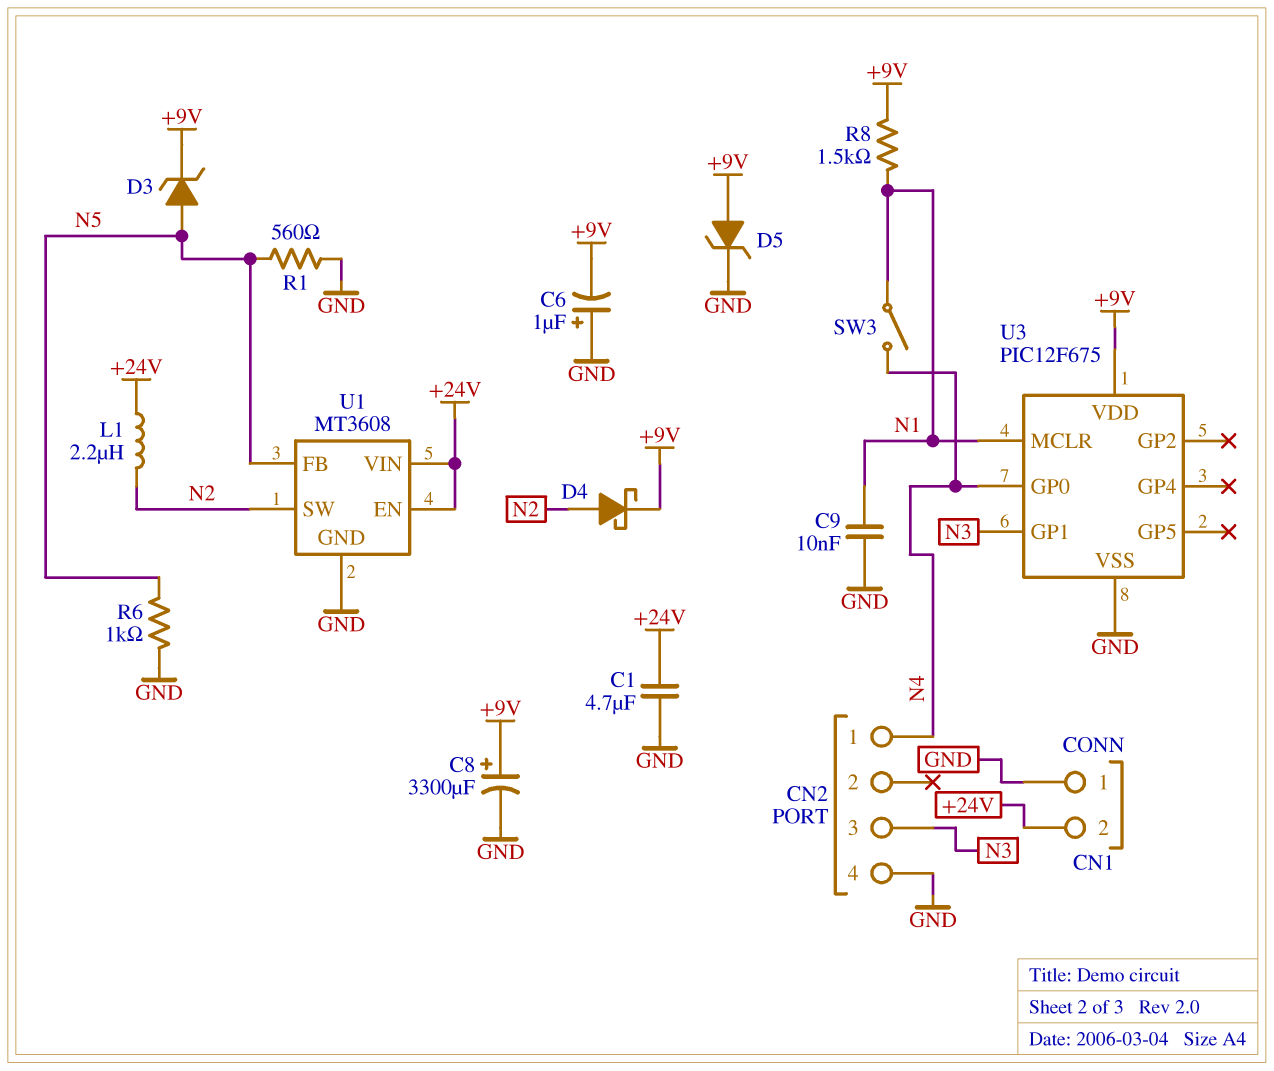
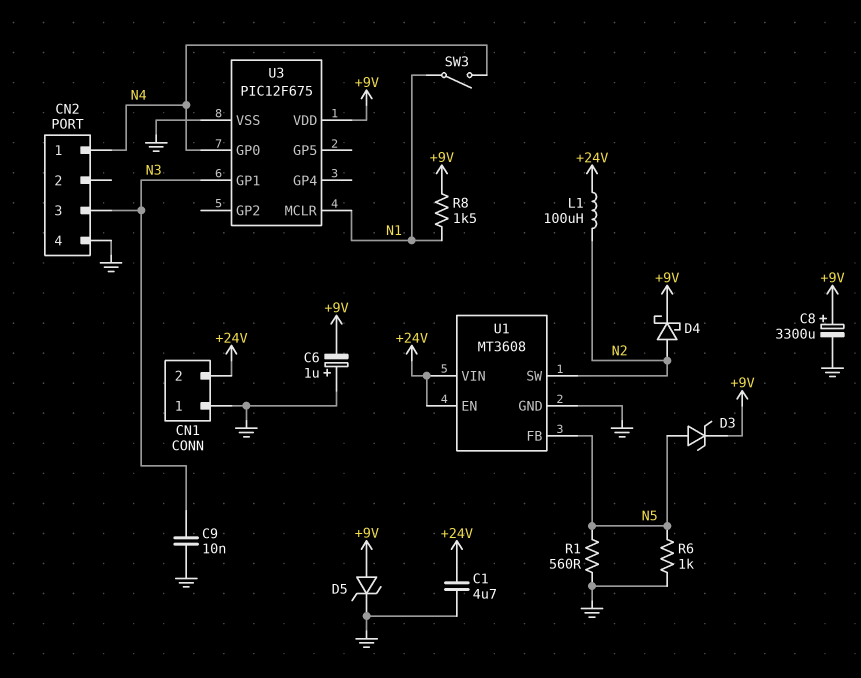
C9: 10nF (GND, N1) -> 10nF (GND, N3)
L1: 2.2uH (+24V, N2) -> 100uH (+24V, N2)

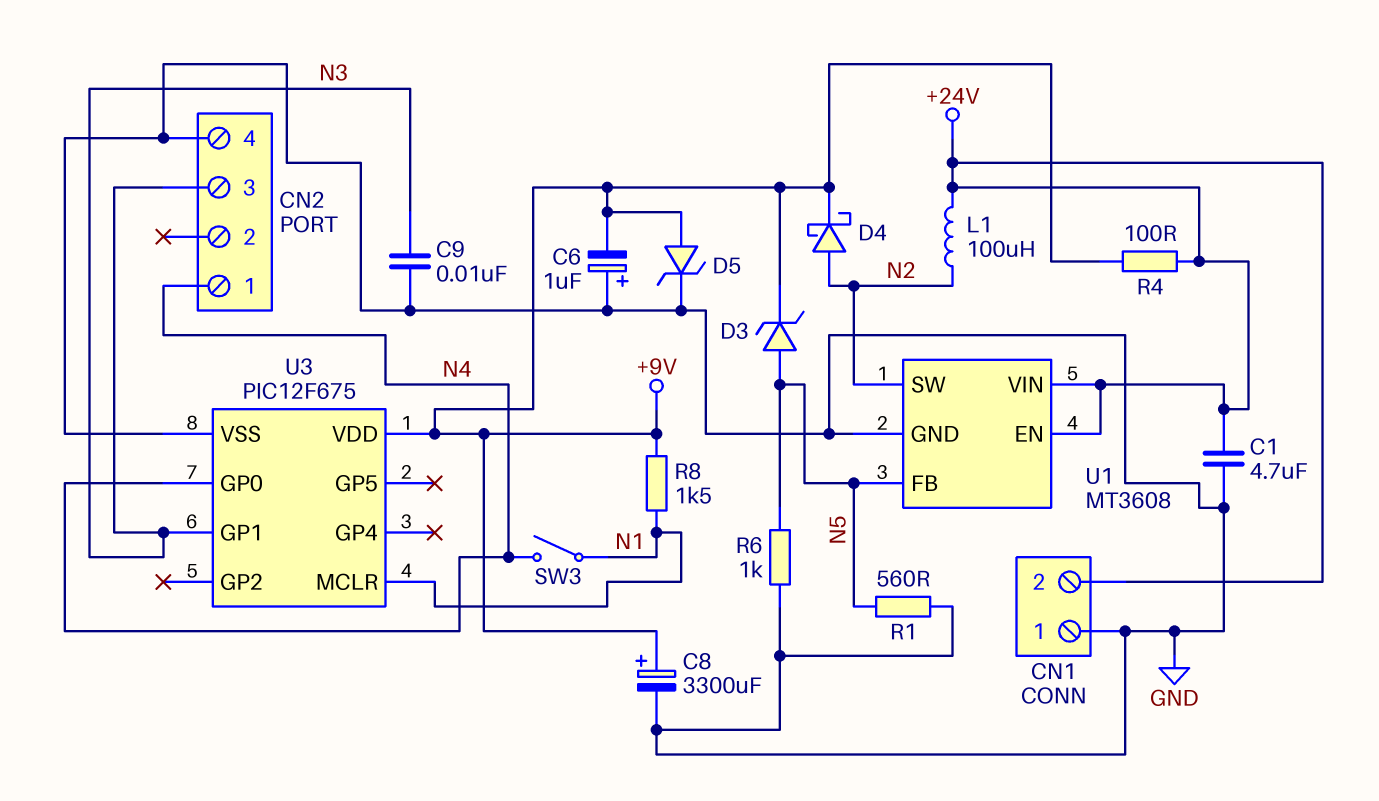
R4: none -> 100 (+9V, +24V)

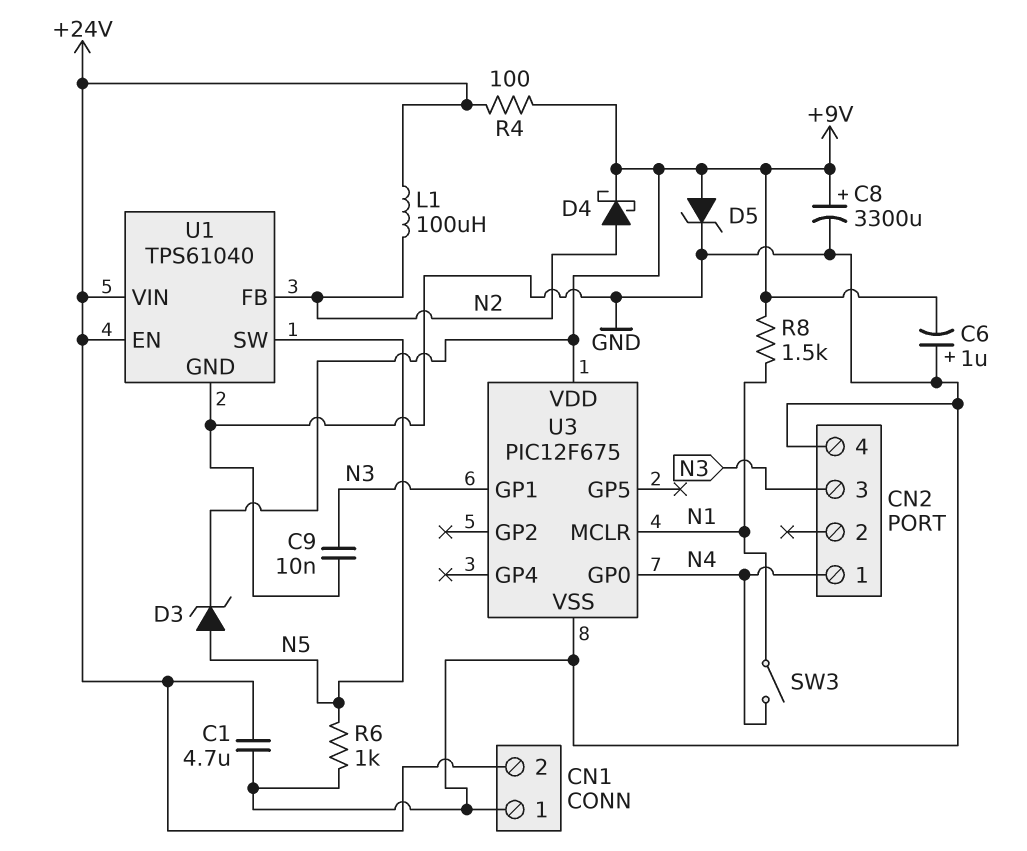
R1: 560 (GND, N5) -> none
U1: MT3608 -> TPS61040
U1 pin FB: N5 -> N2
U1 pin SW: N2 -> N5

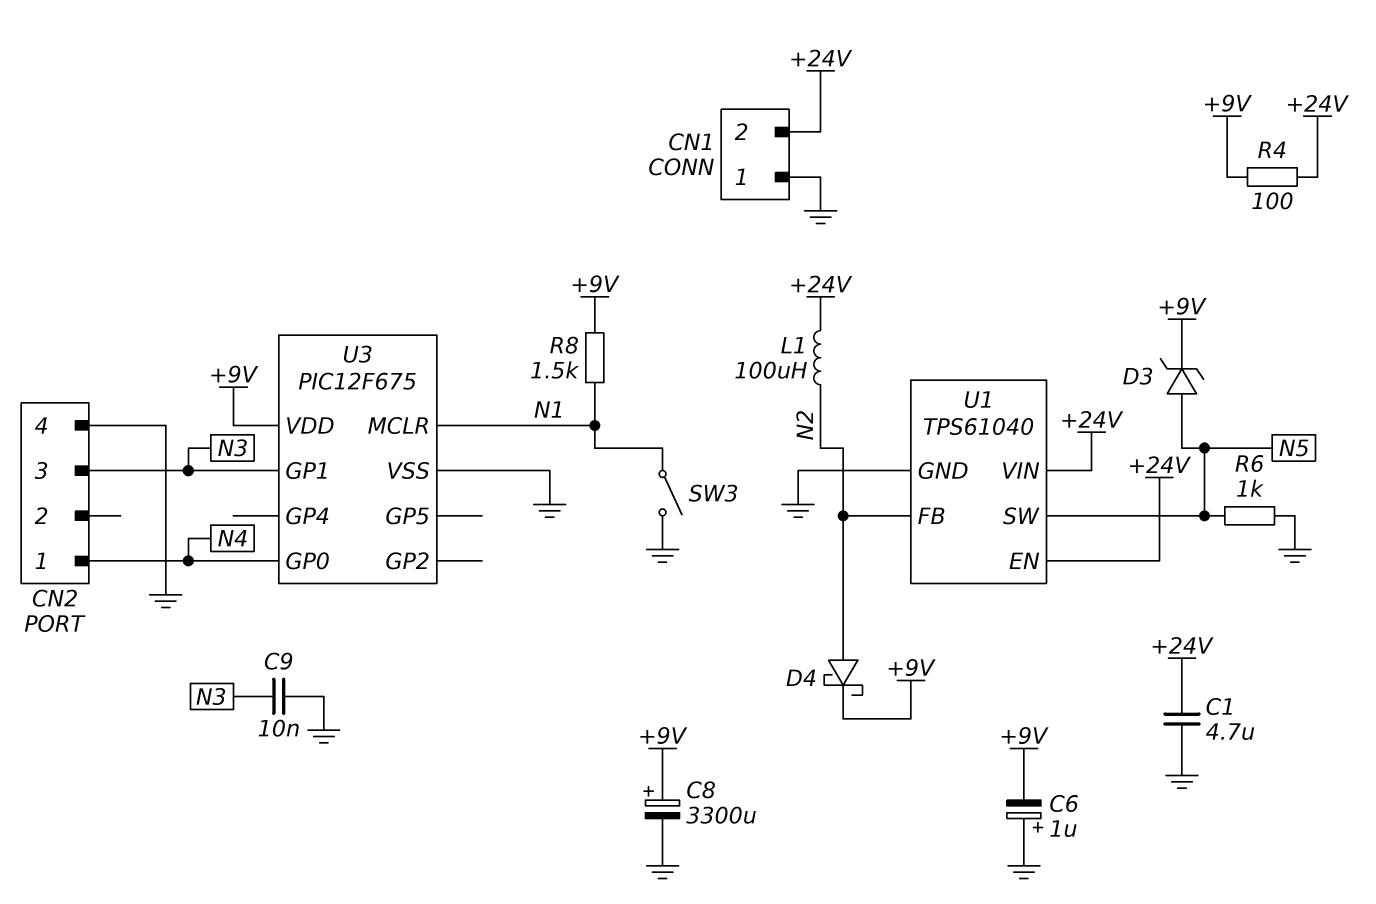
D5: zener (A +9V, K GND) -> none
SW3: switch (N1, N4) -> switch (GND, N1)

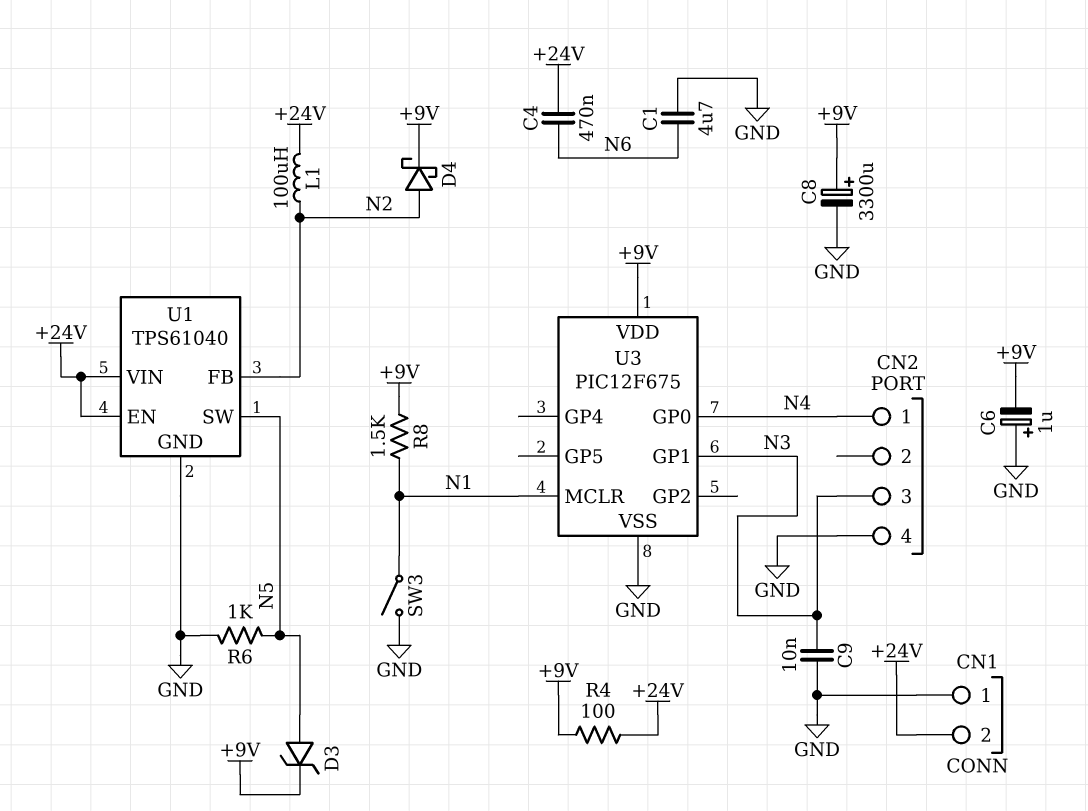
C1: 4.7uF (+24V, GND) -> 4.7uF (GND, N6)
C4: none -> 470nF (+24V, N6)

